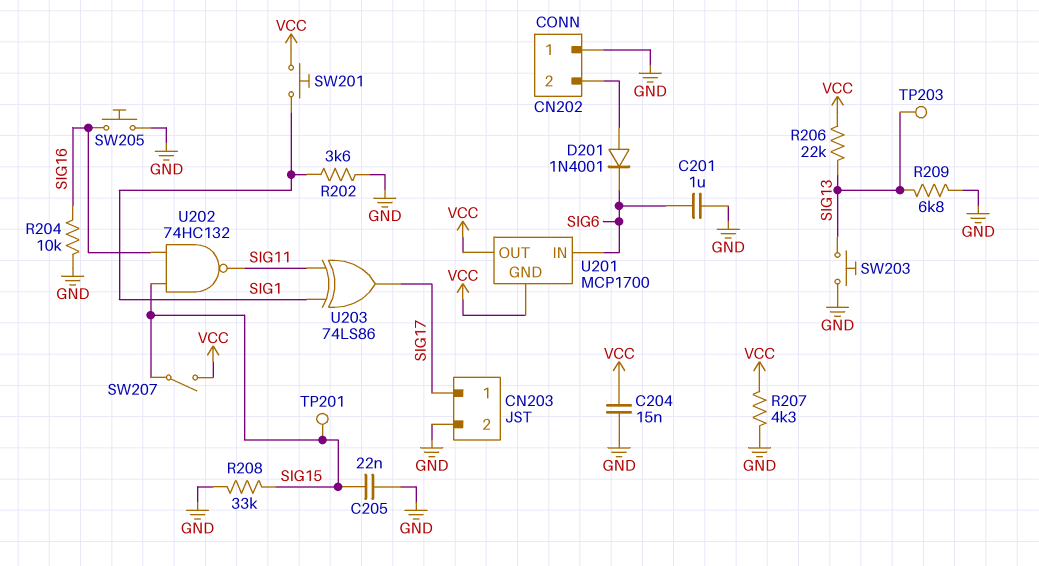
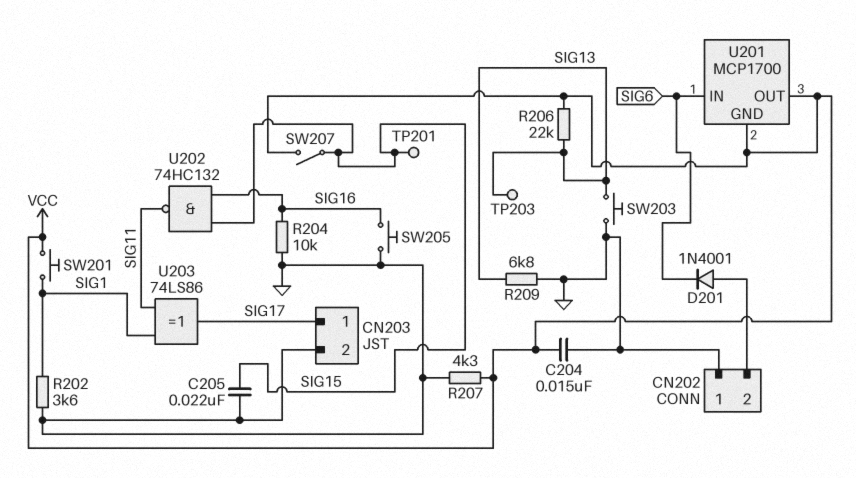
C201: 1uF (GND, SIG6) -> none
R208: 33k (GND, SIG15) -> none

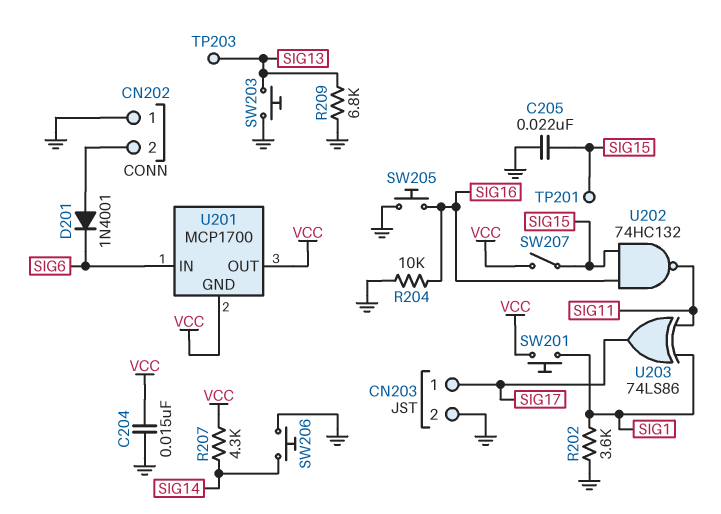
R206: 22k (SIG13, VCC) -> none
R207: 4.3k (GND, VCC) -> 4.3k (SIG14, VCC)
SW206: none -> button (GND, SIG14)

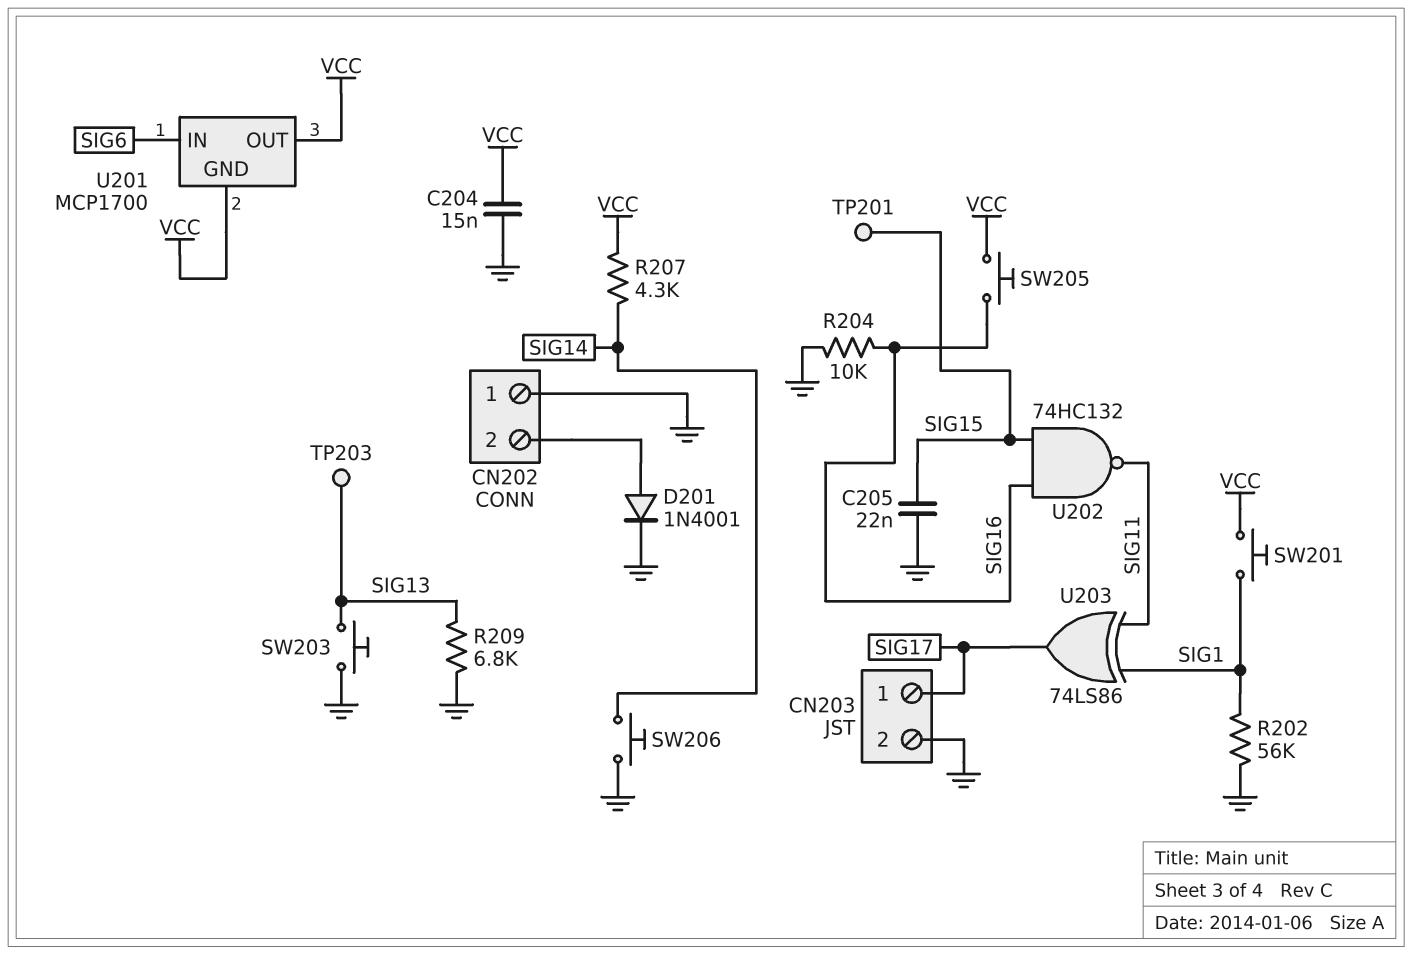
D201: diode 1N4001 (A CN202/2, K SIG6) -> diode 1N4001 (A CN202/2, K GND)
R202: 3.6k (GND, SIG1) -> 56k (GND, SIG1)
SW205: button (GND, SIG16) -> button (SIG16, VCC)
SW207: switch (SIG15, VCC) -> none

